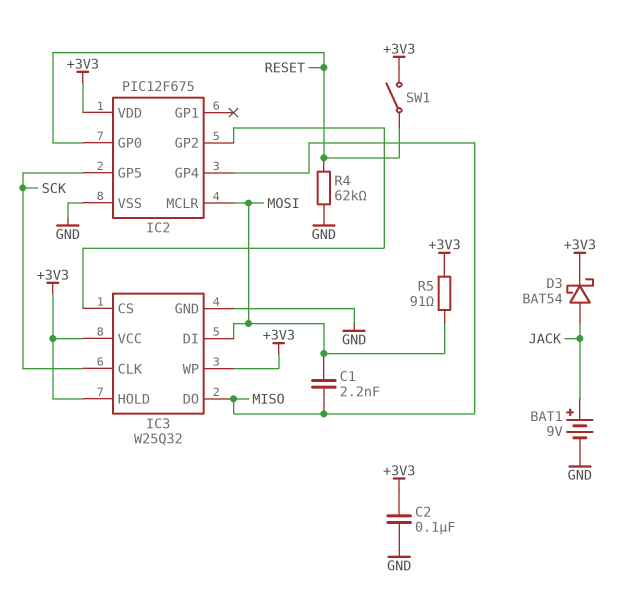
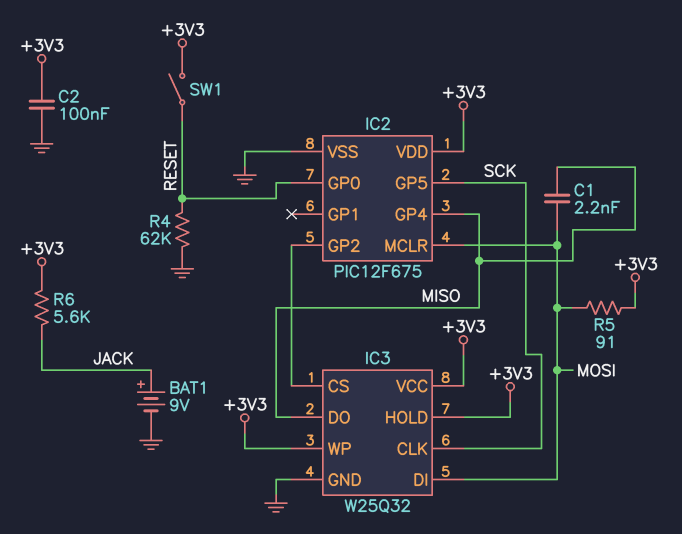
D3: schottky BAT54 (A JACK, K +3V3) -> none
R6: none -> 5.6k (+3V3, JACK)

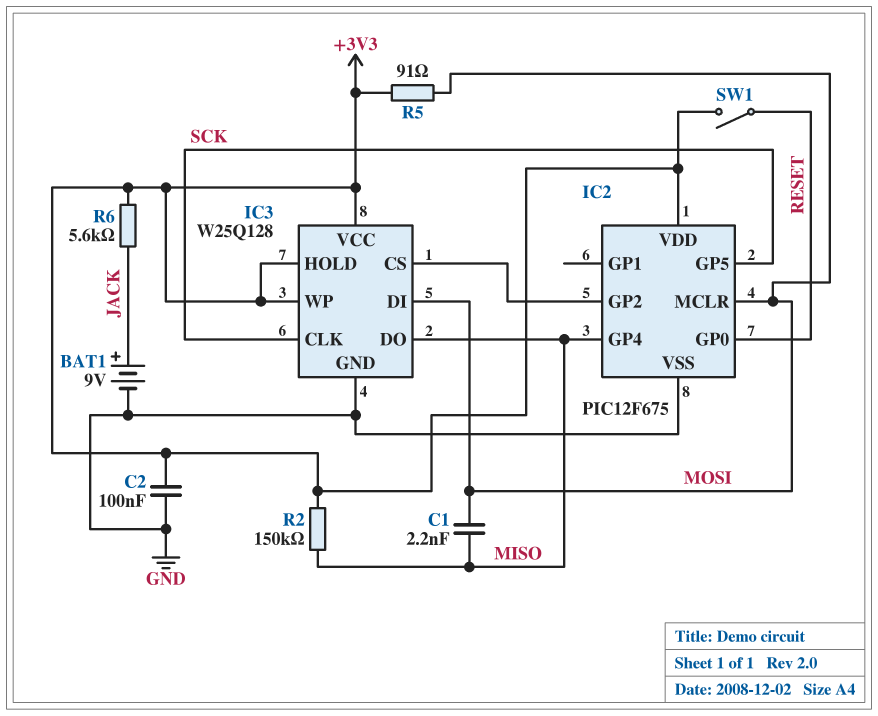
IC3: W25Q32 -> W25Q128
R2: none -> 150k (+3V3, MISO)
R4: 62k (GND, RESET) -> none

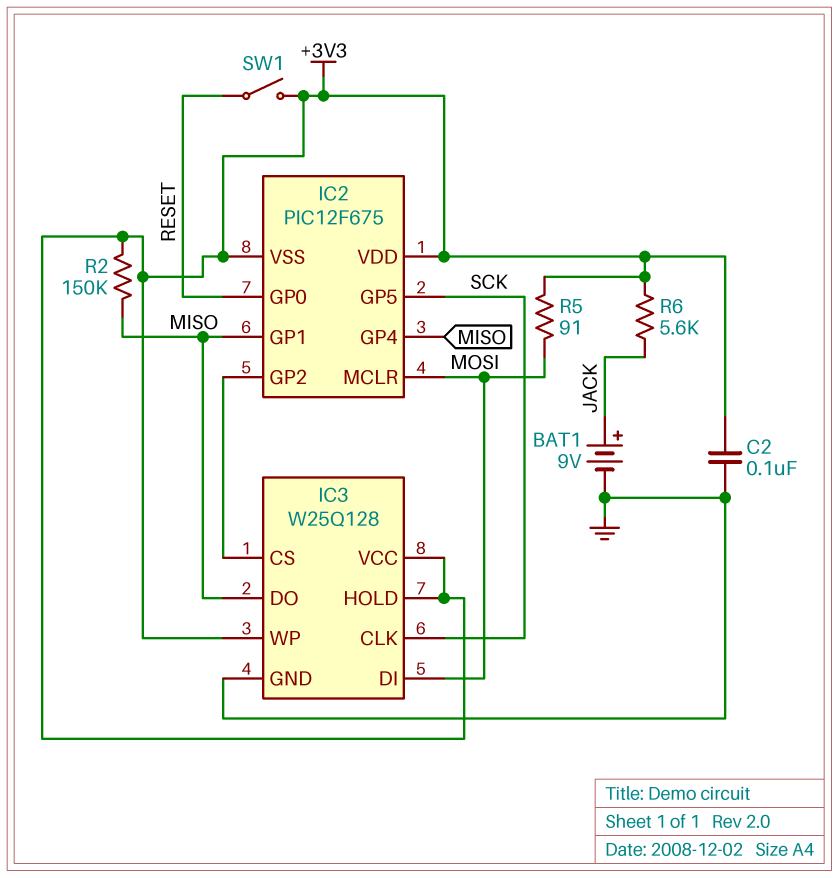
C1: 2.2nF (MISO, MOSI) -> none
IC2 pin GP1: none -> MISO
IC2 pin VSS: GND -> +3V3

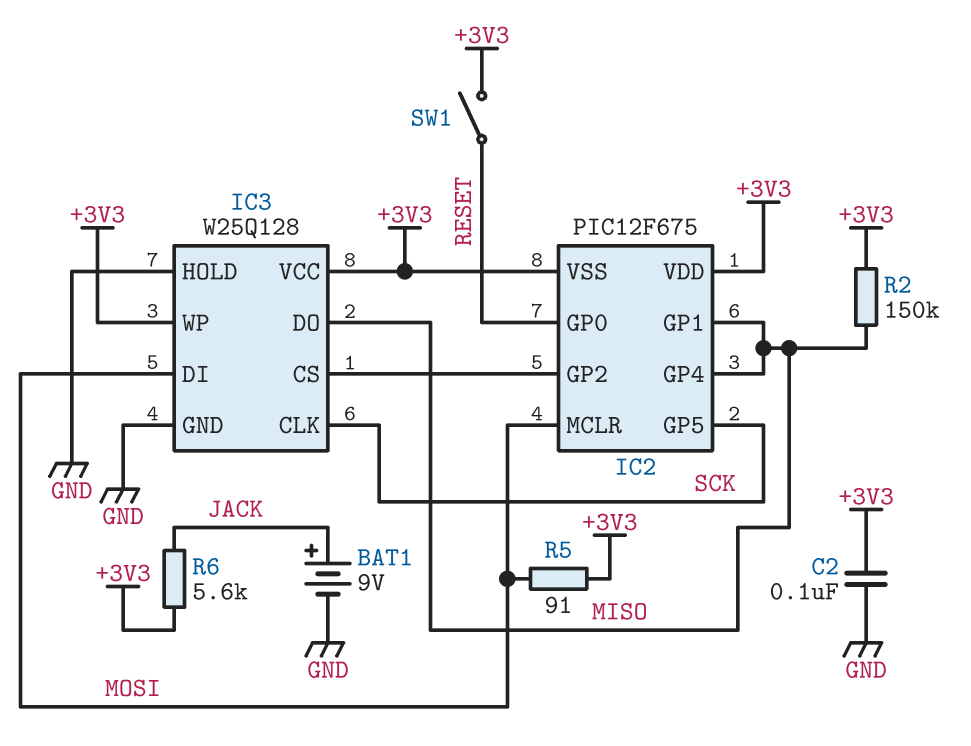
IC3 pin HOLD: +3V3 -> GND

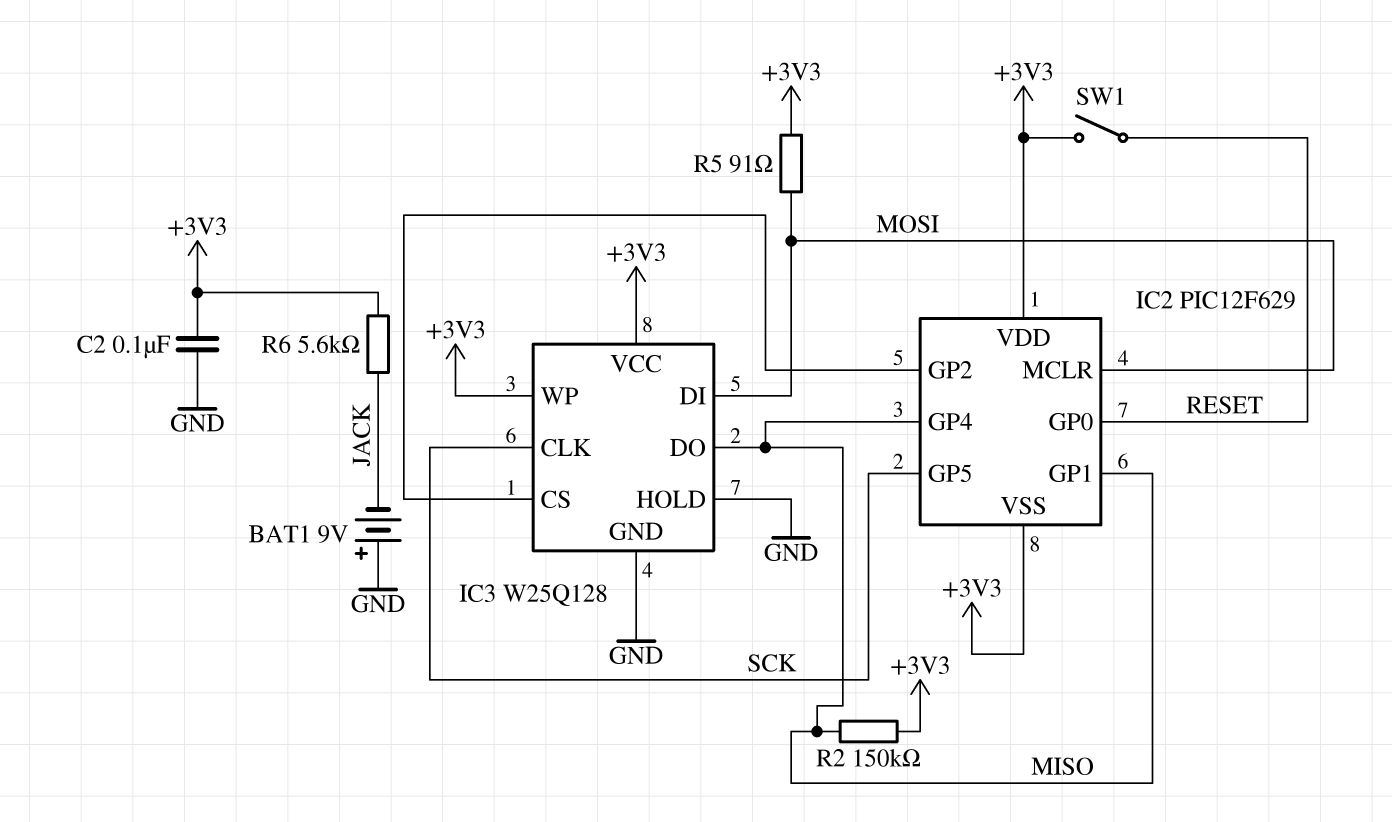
BAT1: 9V (plus JACK, minus GND) -> 9V (plus GND, minus JACK)
IC2: PIC12F675 -> PIC12F629

